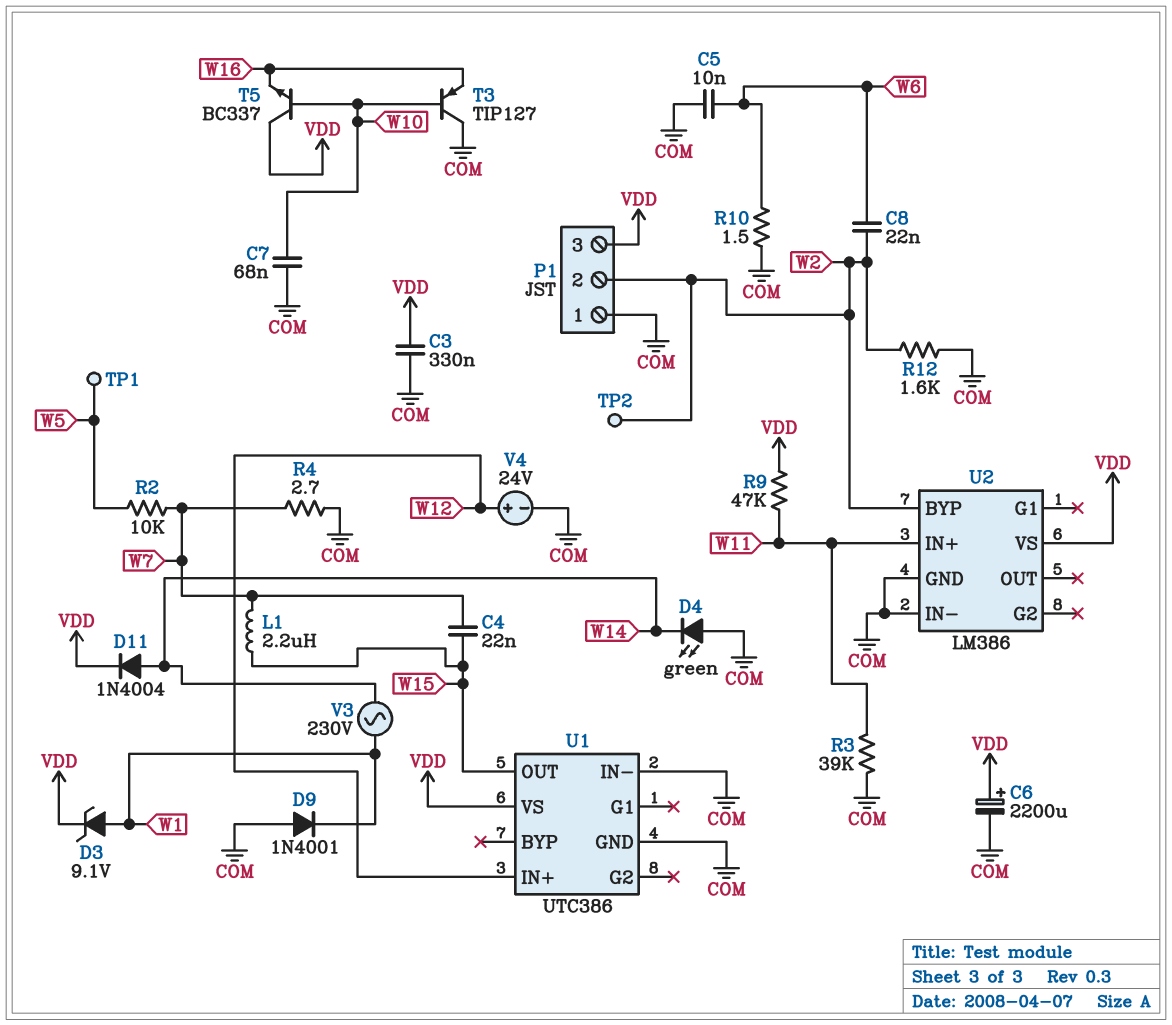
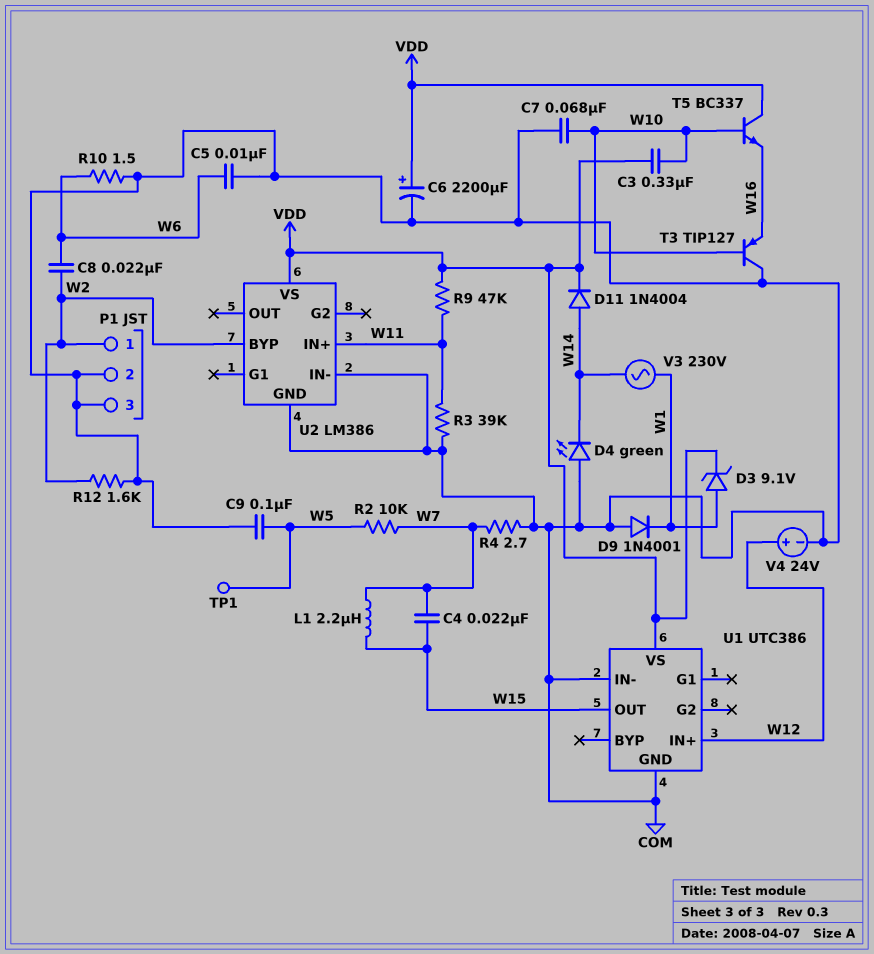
C3: 330nF (COM, VDD) -> 330nF (VDD, W10)
C9: none -> 100nF (COM, W5)
P1 pin 1: COM -> W2
P1 pin 2: W2 -> COM
P1 pin 3: VDD -> COM
TP2: test point (W2) -> none

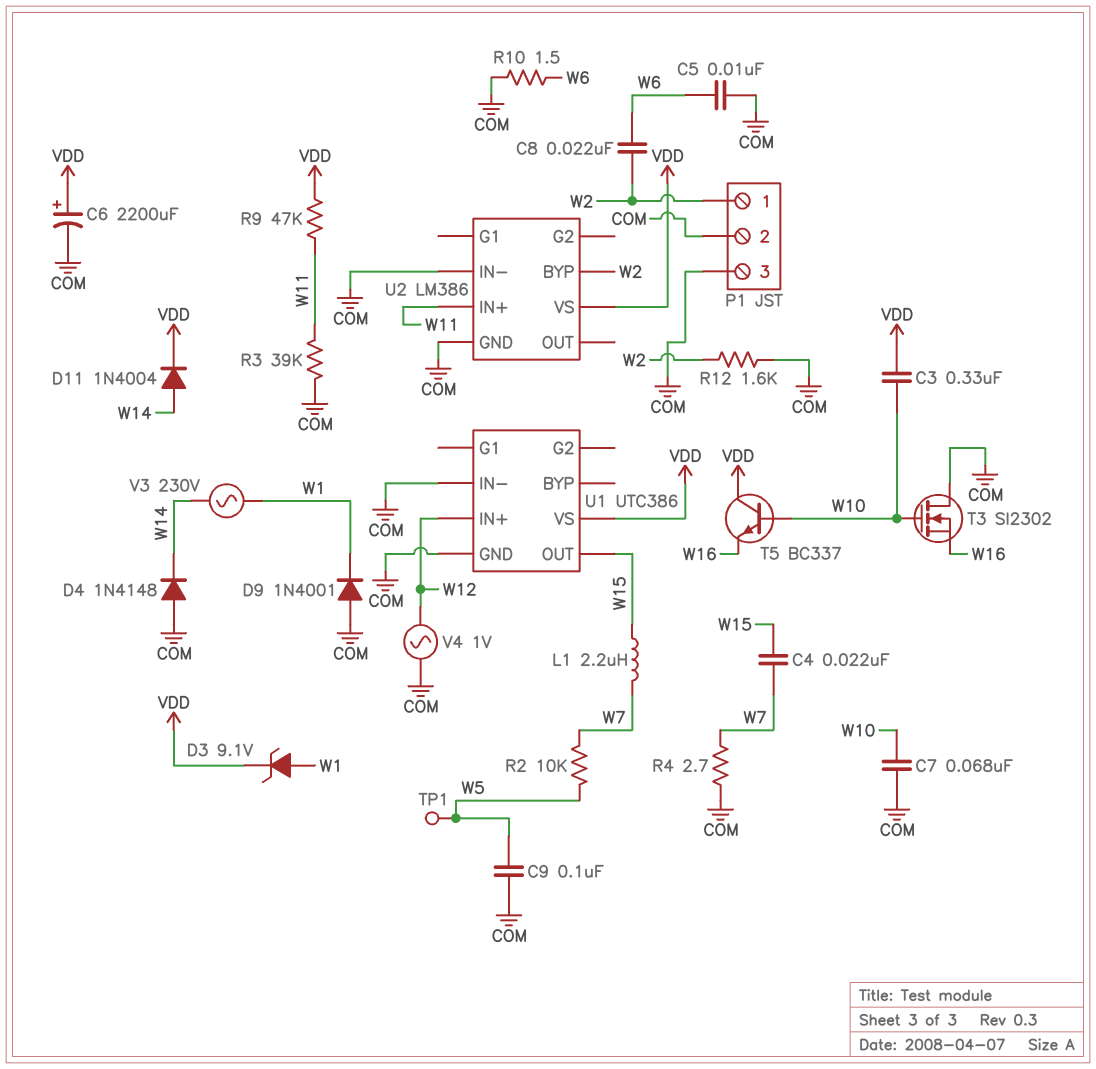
D4: LED green (A COM, K W14) -> diode 1N4148 (A COM, K W14)
T3: PNP TIP127 (B W10, C COM, E W16) -> NMOS SI2302 (G W10, D COM, S W16)
V4: 24V (plus W12, minus COM) -> AC 1V (COM, W12)

